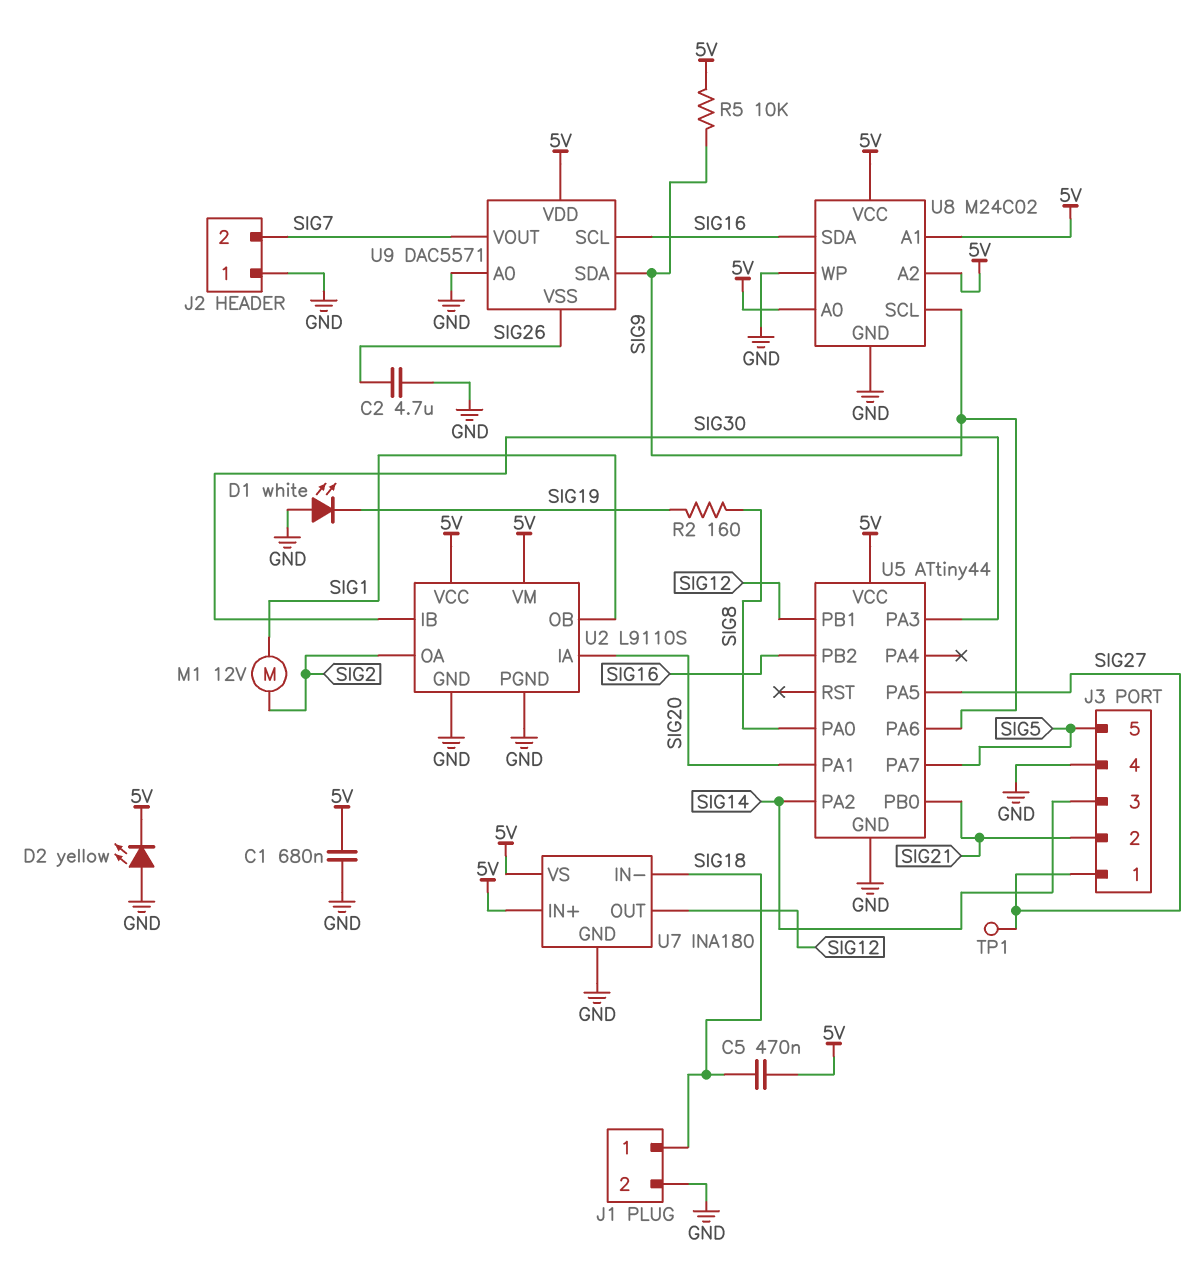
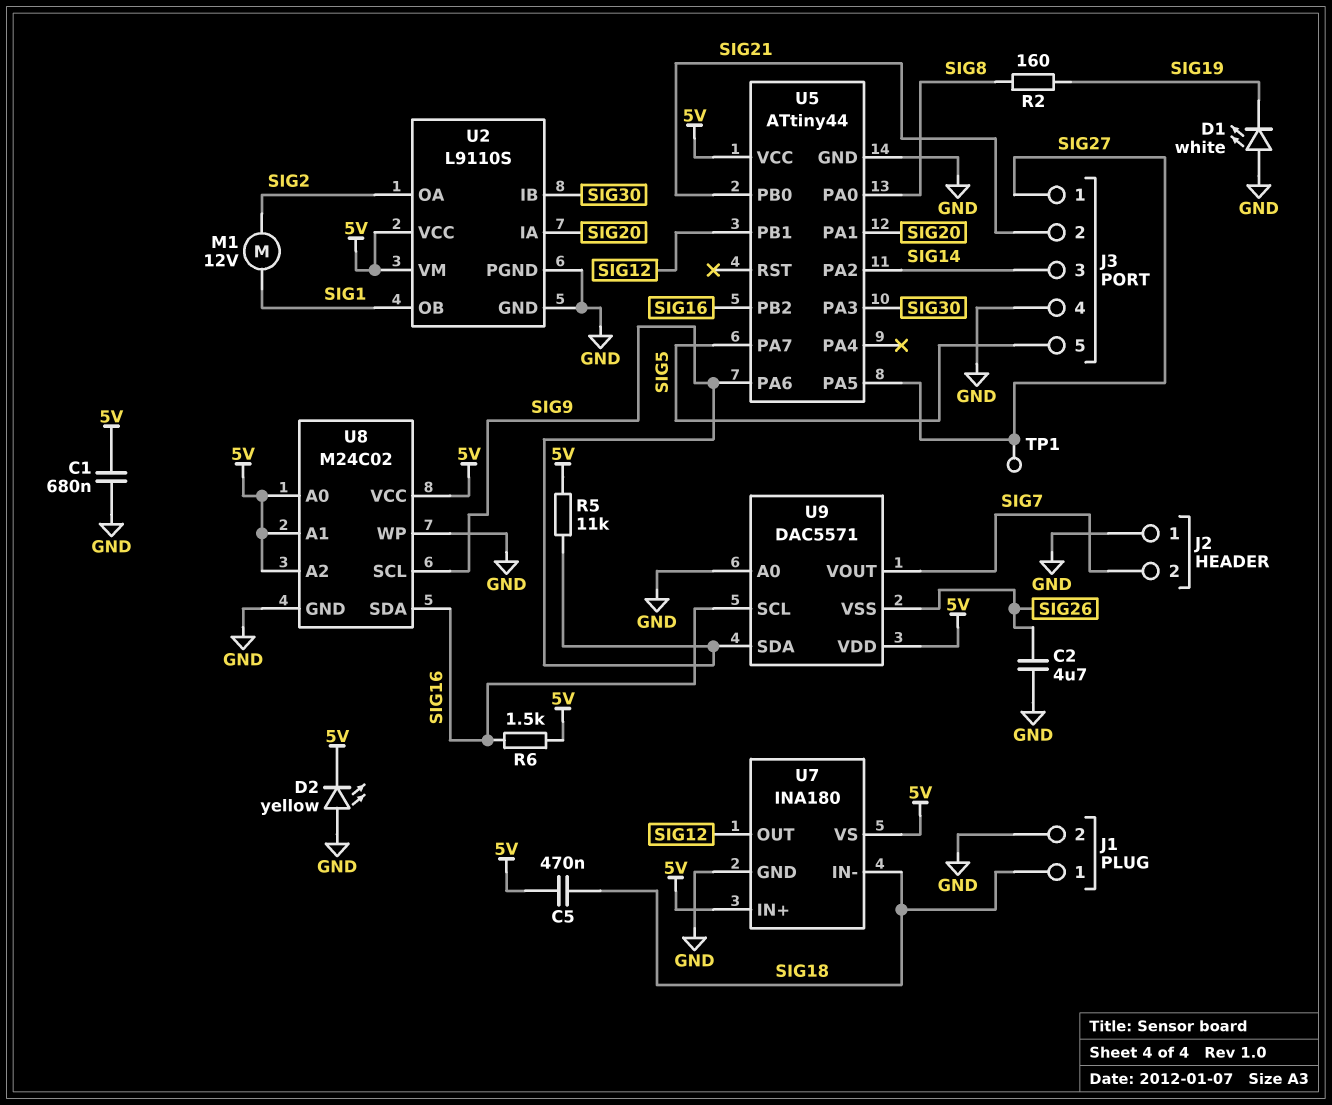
R5: 10k (5V, SIG9) -> 11k (5V, SIG9)
R6: none -> 1.5k (5V, SIG16)

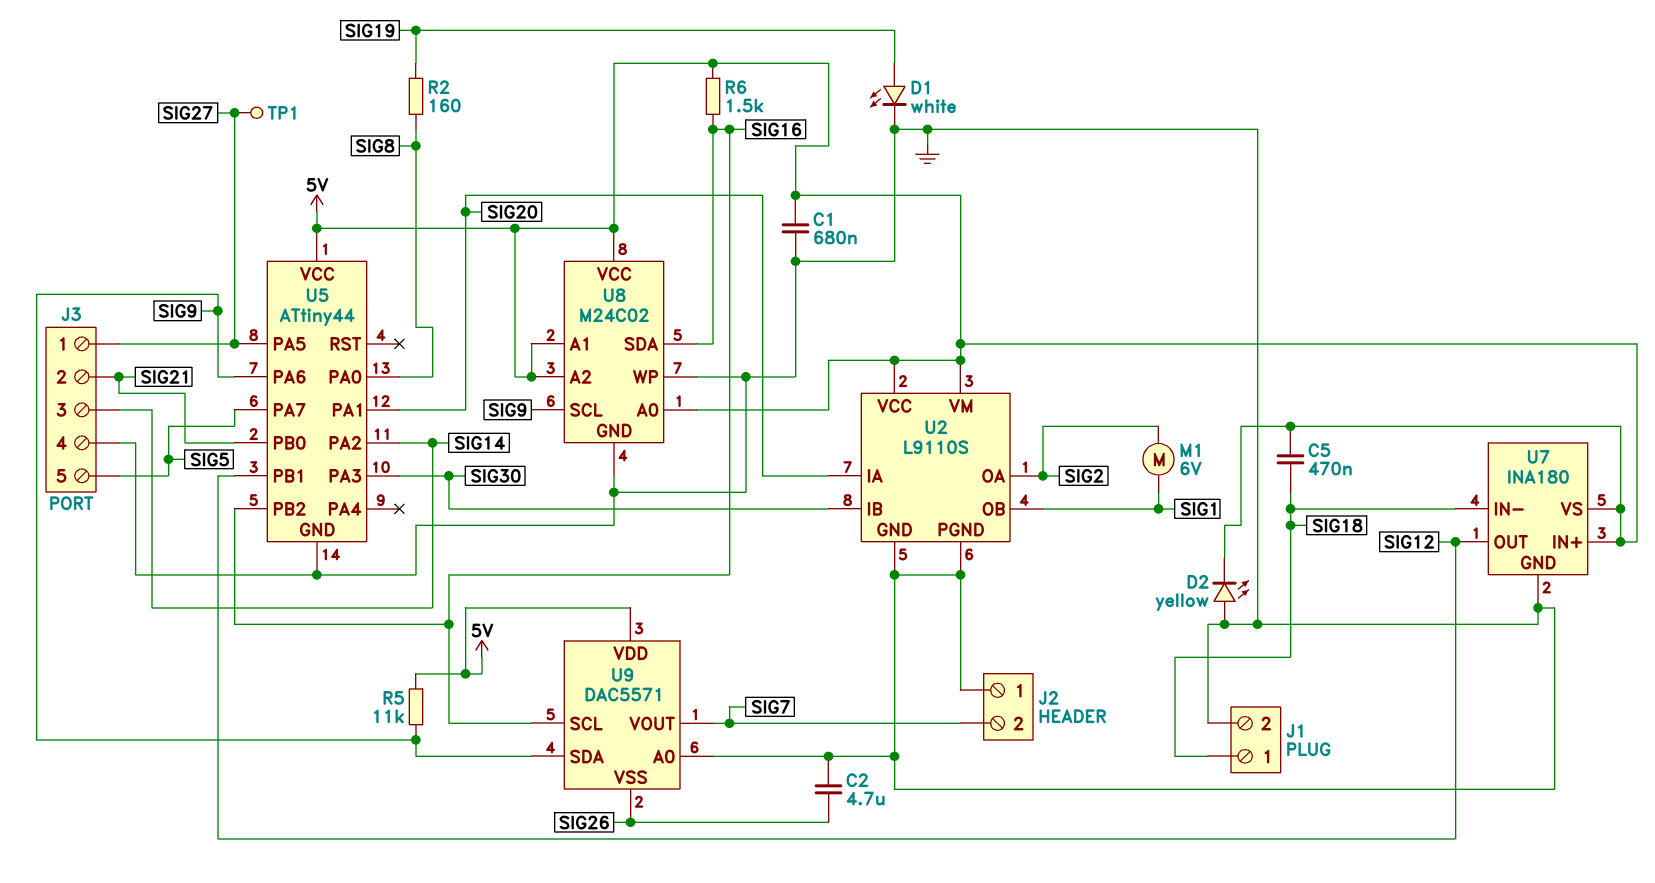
D1: LED white (A GND, K SIG19) -> LED white (A SIG19, K GND)
M1: motor 12V (SIG1, SIG2) -> motor 6V (SIG1, SIG2)

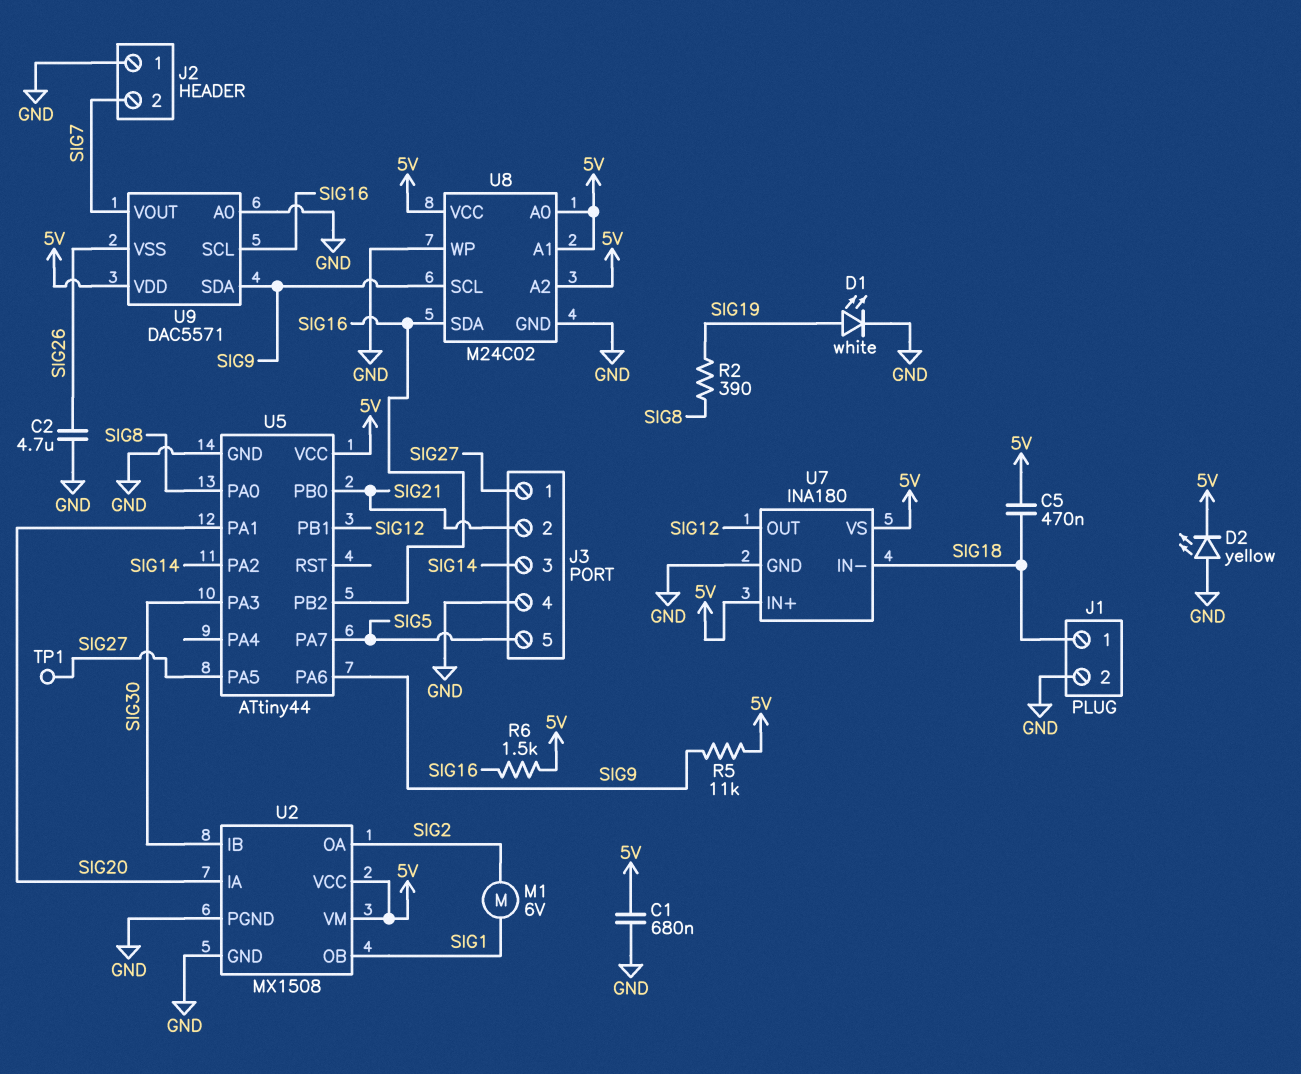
R2: 160 (SIG8, SIG19) -> 390 (SIG8, SIG19)
U2: L9110S -> MX1508

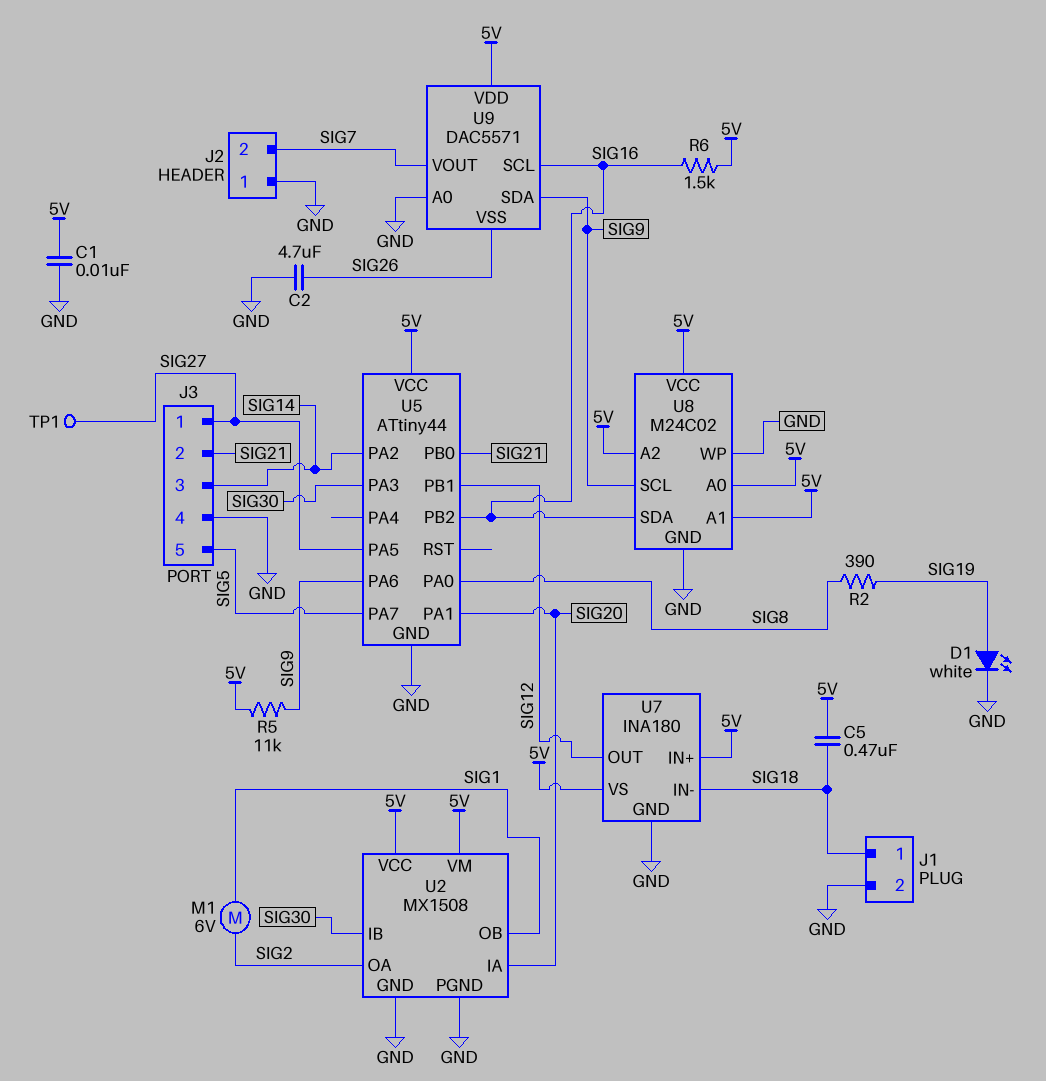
C1: 680nF (5V, GND) -> 10nF (5V, GND)
D2: LED yellow (A GND, K 5V) -> none

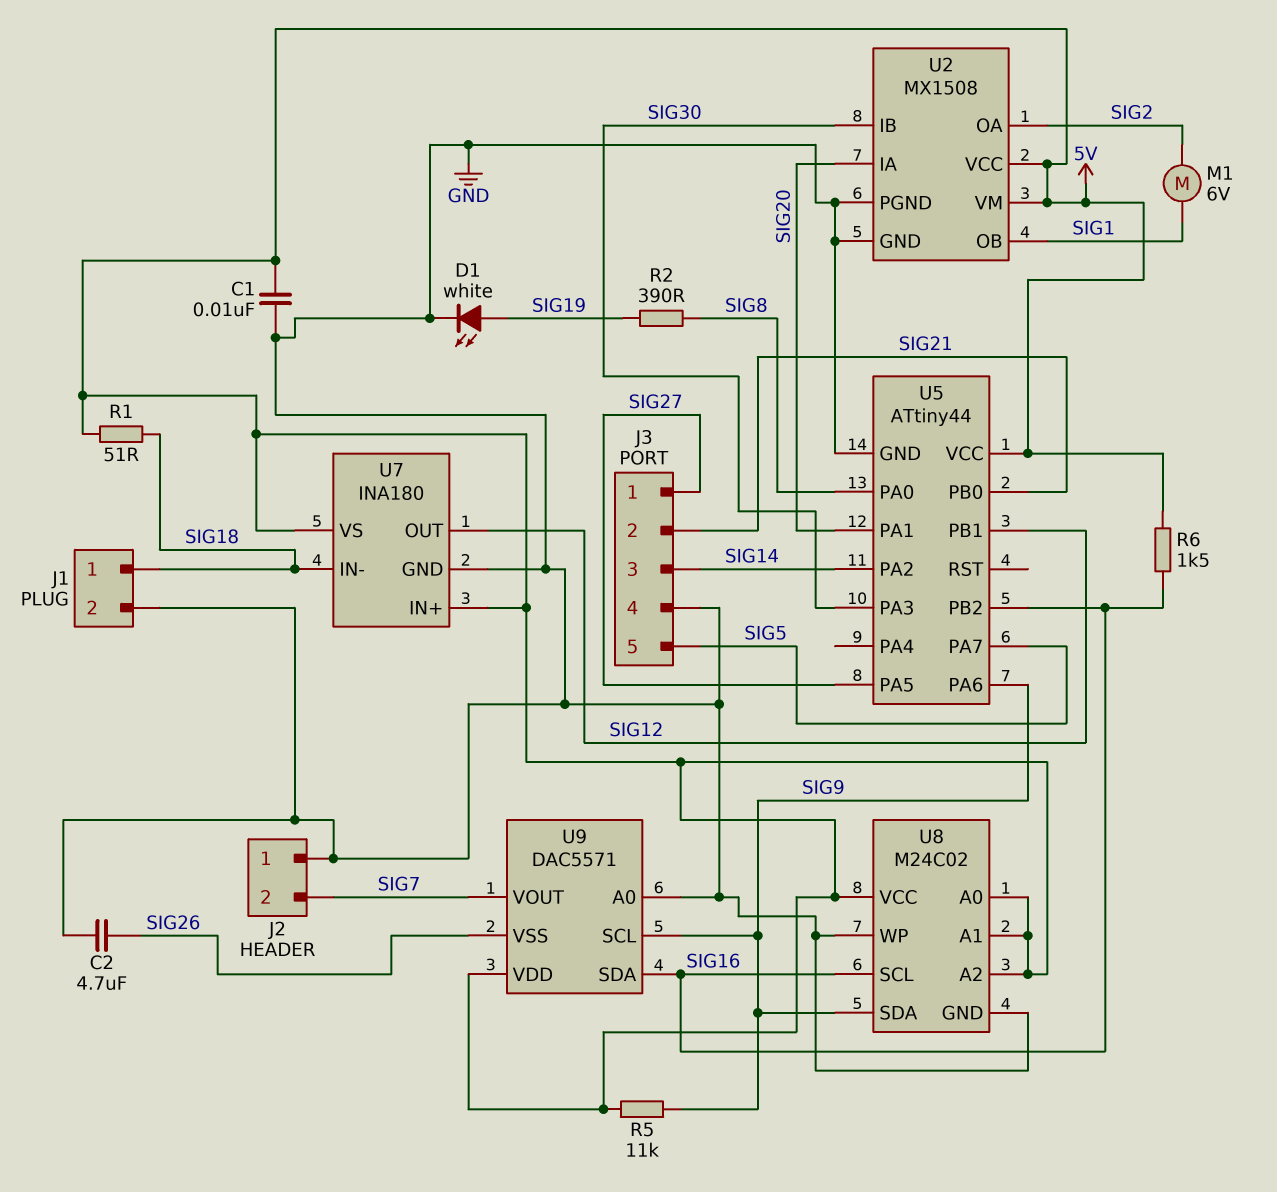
C5: 470nF (5V, SIG18) -> none
R1: none -> 51 (5V, SIG18)
TP1: test point (SIG27) -> none
U8 pin SCL: SIG9 -> SIG16
U8 pin SDA: SIG16 -> SIG9
U9 pin SCL: SIG16 -> SIG9
U9 pin SDA: SIG9 -> SIG16

